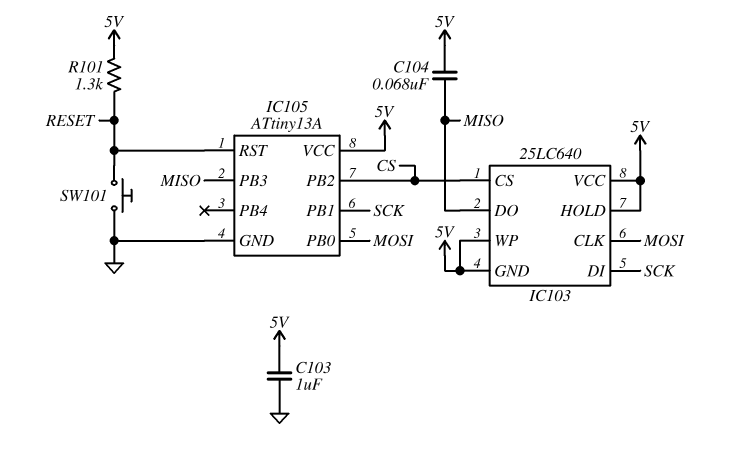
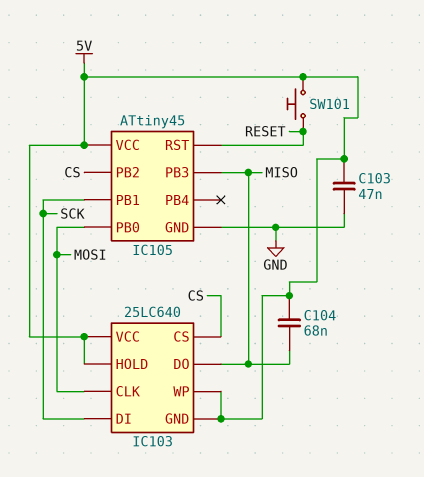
C103: 1uF (5V, GND) -> 47nF (5V, GND)
IC105: ATtiny13A -> ATtiny45
R101: 1.3k (5V, RESET) -> none
SW101: button (GND, RESET) -> button (5V, RESET)

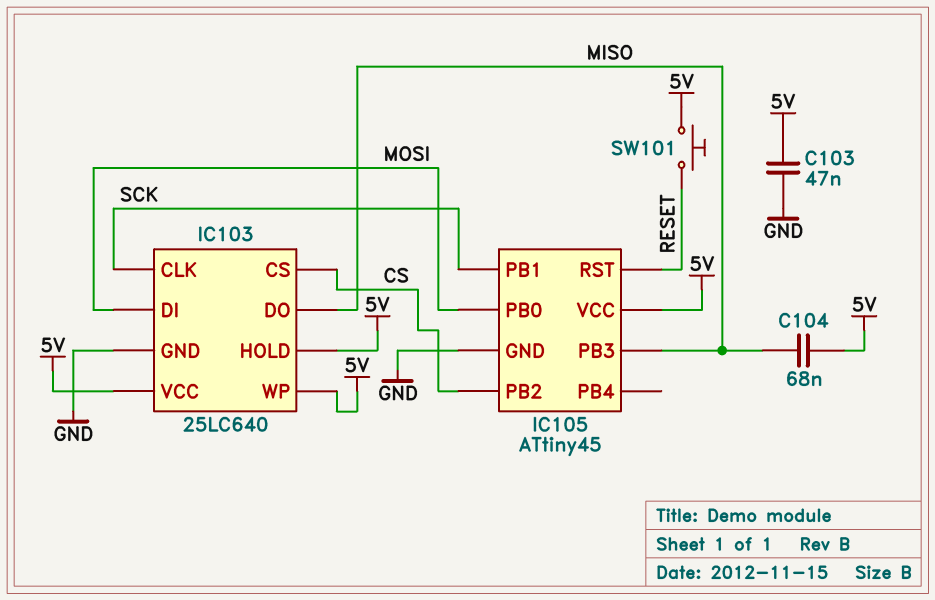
IC103 pin CLK: MOSI -> SCK
IC103 pin DI: SCK -> MOSI
IC103 pin GND: 5V -> GND

